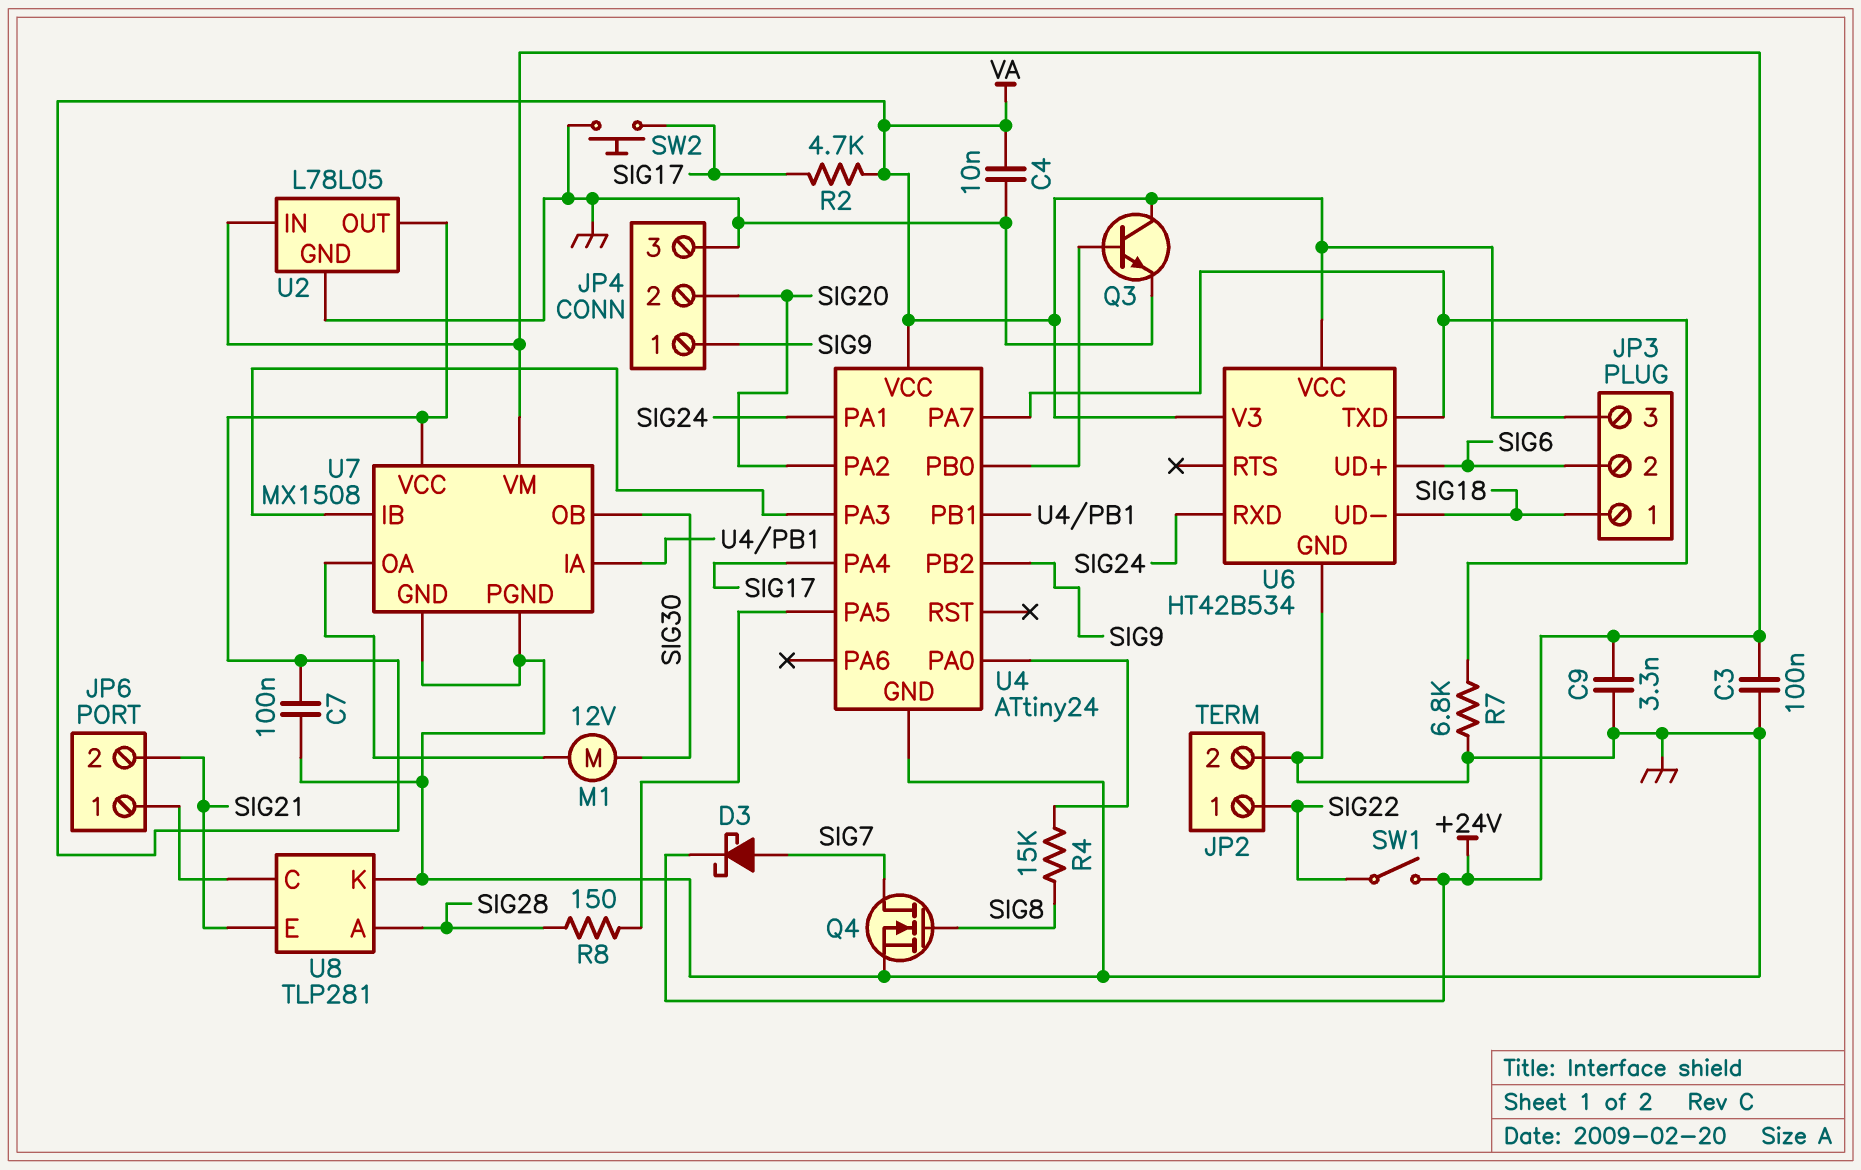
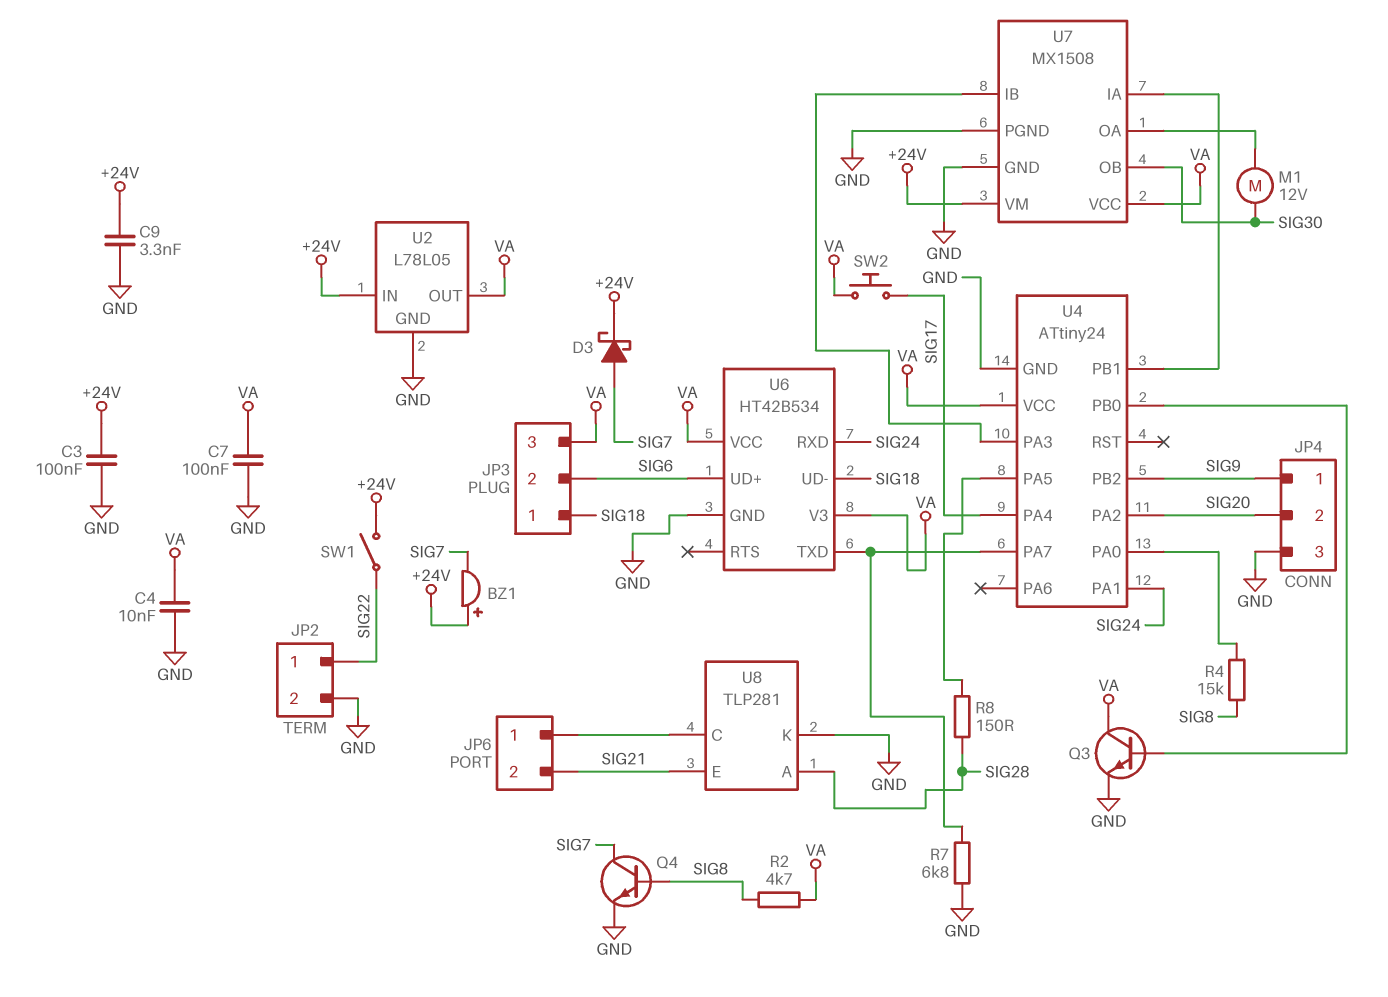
BZ1: none -> buzzer (plus +24V, minus SIG7)
Q4: NMOS (G SIG8, D SIG7, S GND) -> NPN (B SIG8, C SIG7, E GND)
R2: 4.7k (SIG17, VA) -> 4.7k (SIG8, VA)
SW2: button (GND, SIG17) -> button (SIG17, VA)

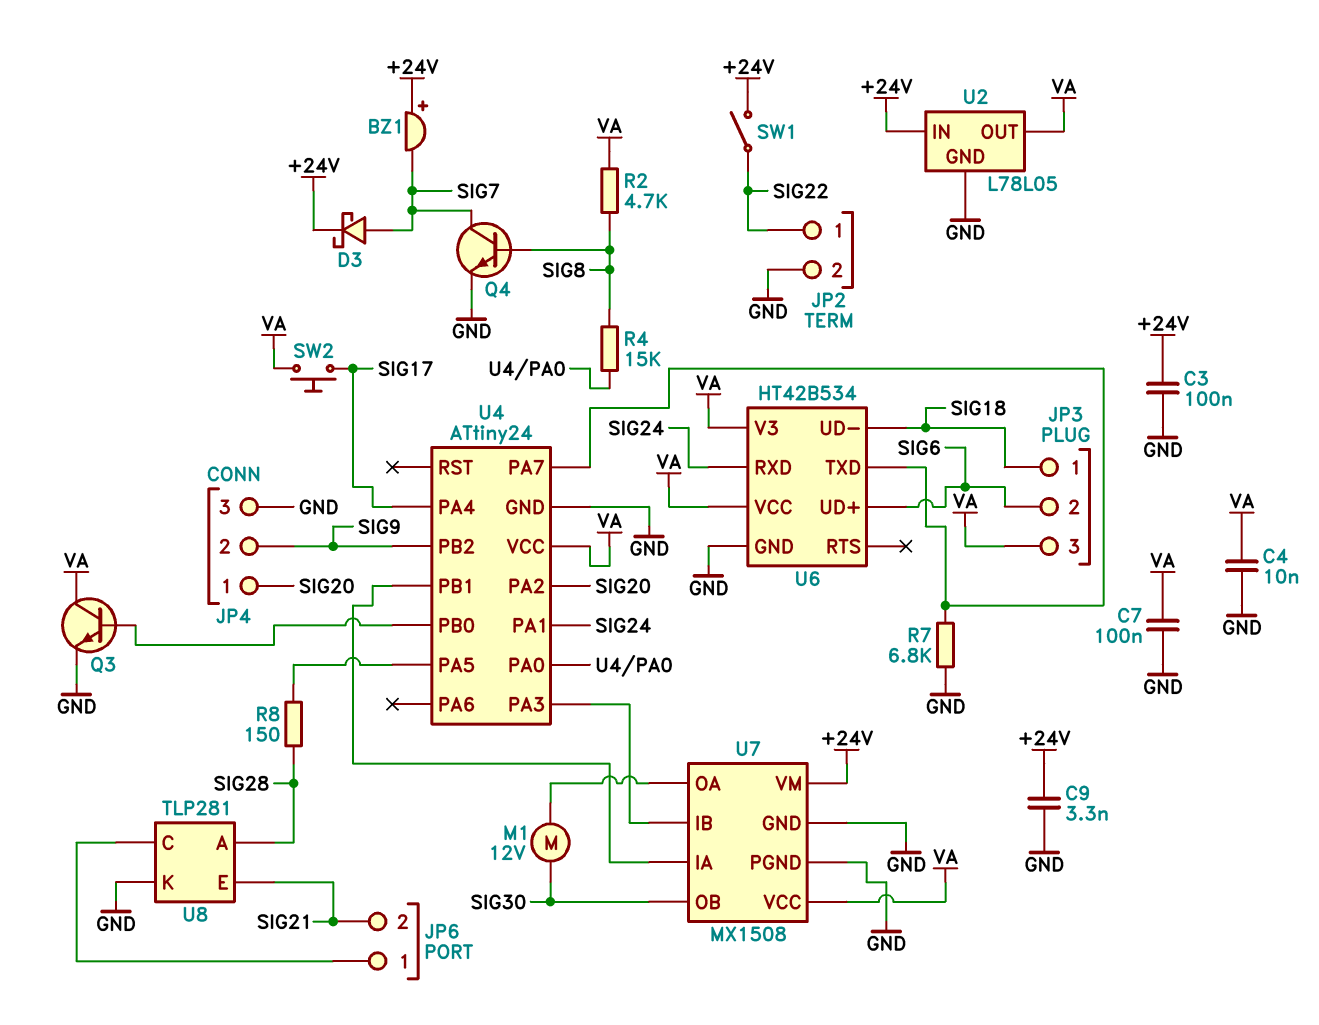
JP4 pin 1: SIG9 -> SIG20
JP4 pin 2: SIG20 -> SIG9

